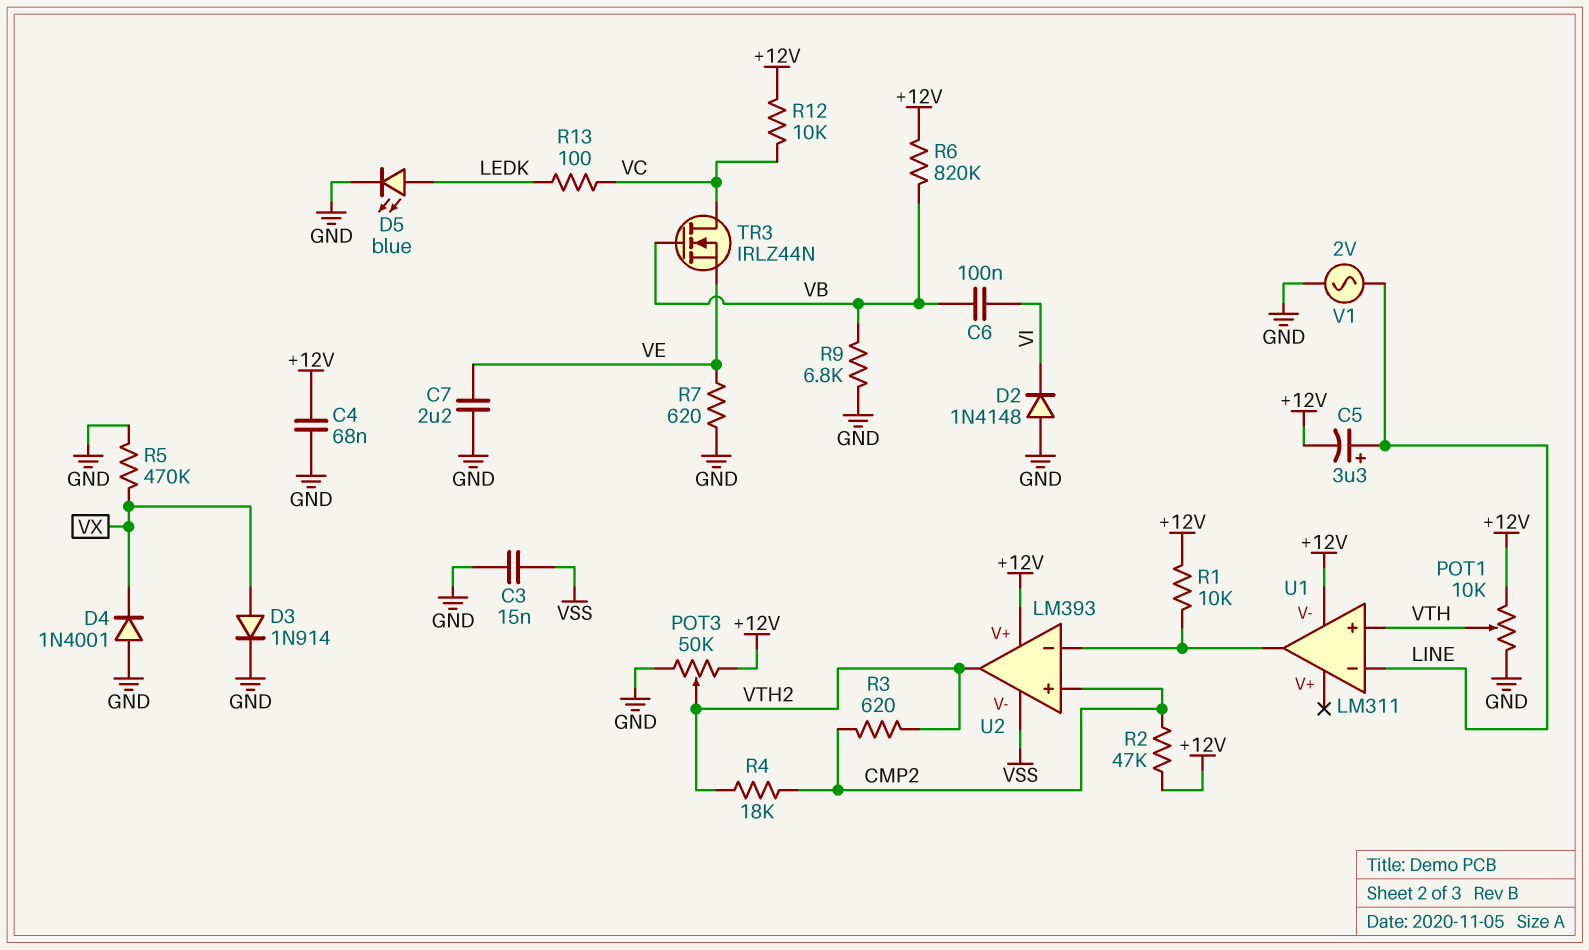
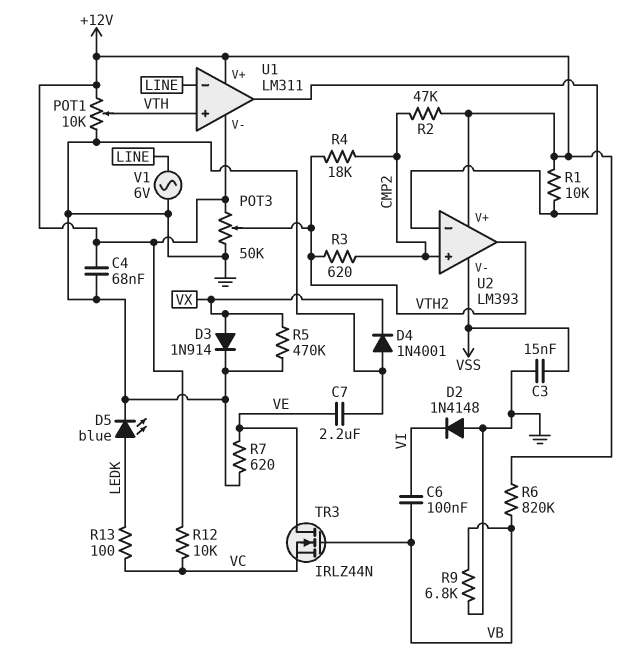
C5: 3.3uF (plus LINE, minus +12V) -> none
TR3: NMOS IRLZ44N (G VB, D VC, S VE) -> NMOS IRLZ44N (G VB, D VE, S VC)
U1 pin V+: none -> +12V
V1: AC 2V (GND, LINE) -> AC 6V (GND, LINE)

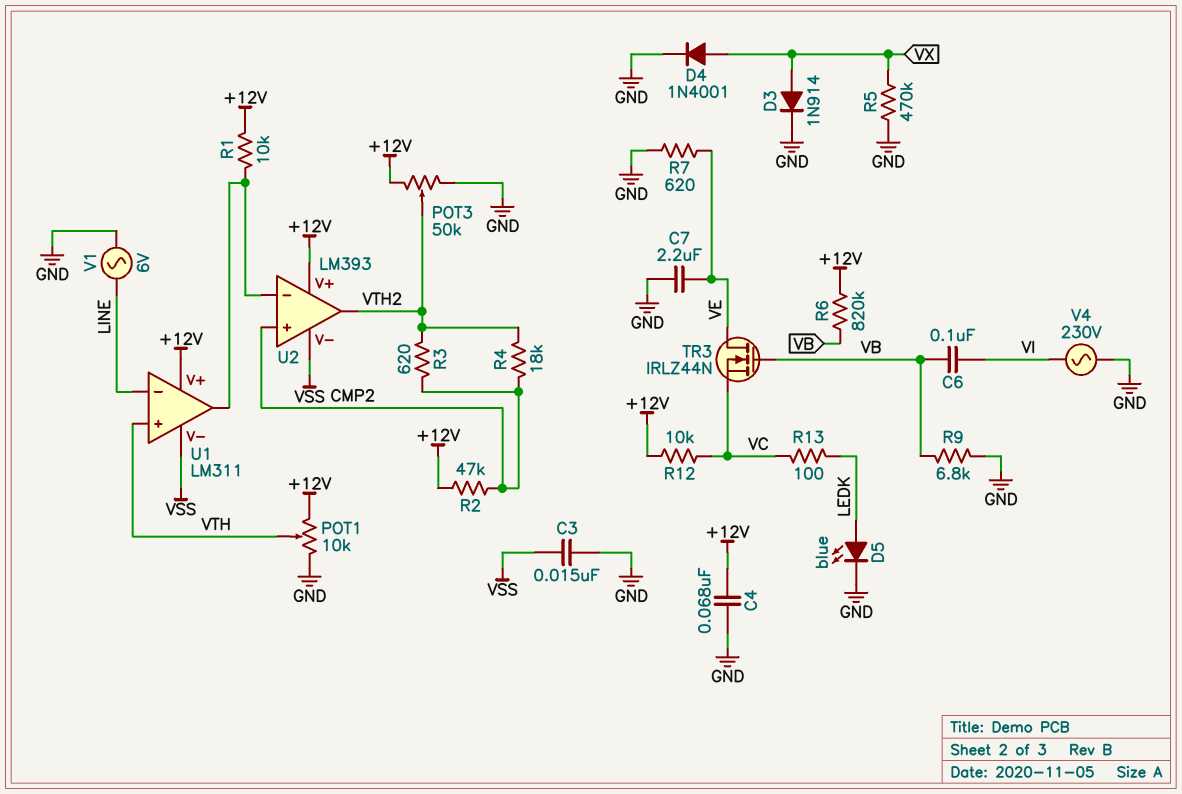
D2: diode 1N4148 (A GND, K VI) -> none
D4: diode 1N4001 (A GND, K VX) -> diode 1N4001 (A VX, K GND)
U1 pin V-: +12V -> VSS
V4: none -> AC 230V (GND, VI)

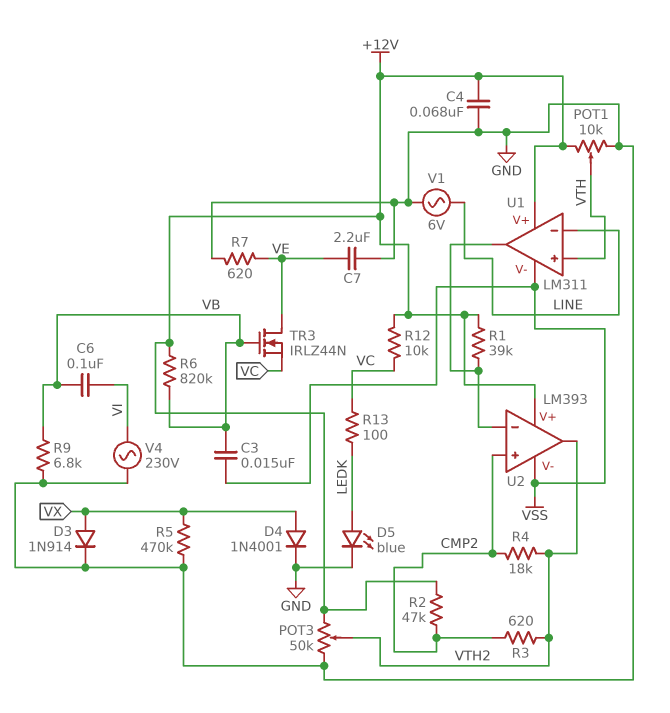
C3: 15nF (GND, VSS) -> 15nF (VB, VSS)
R1: 10k (+12V, U1/out) -> 39k (+12V, U1/out)

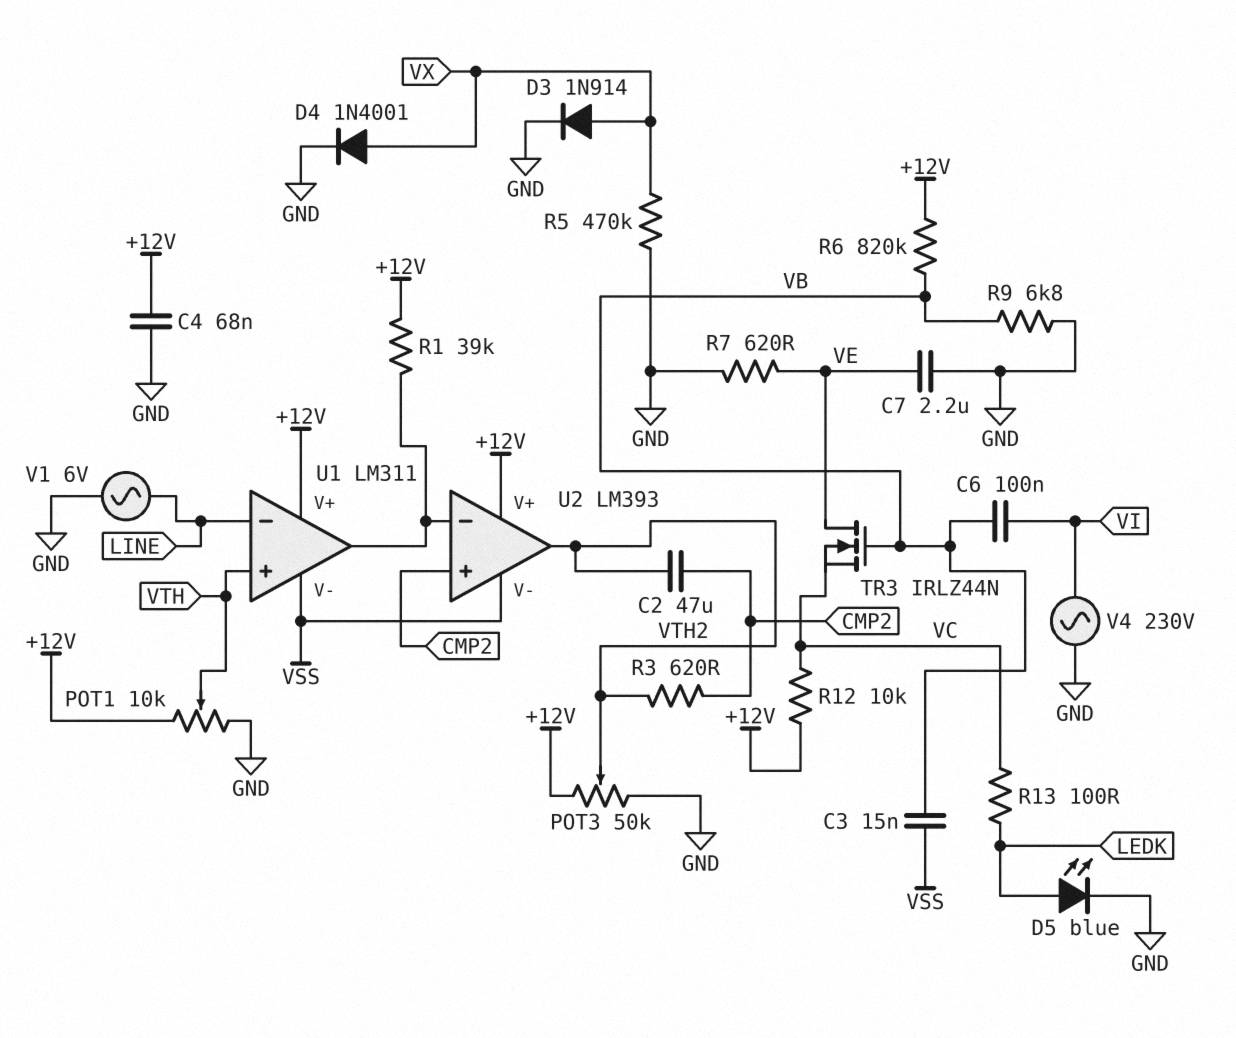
C2: none -> 47uF (CMP2, VTH2)
R2: 47k (+12V, CMP2) -> none
R4: 18k (CMP2, VTH2) -> none

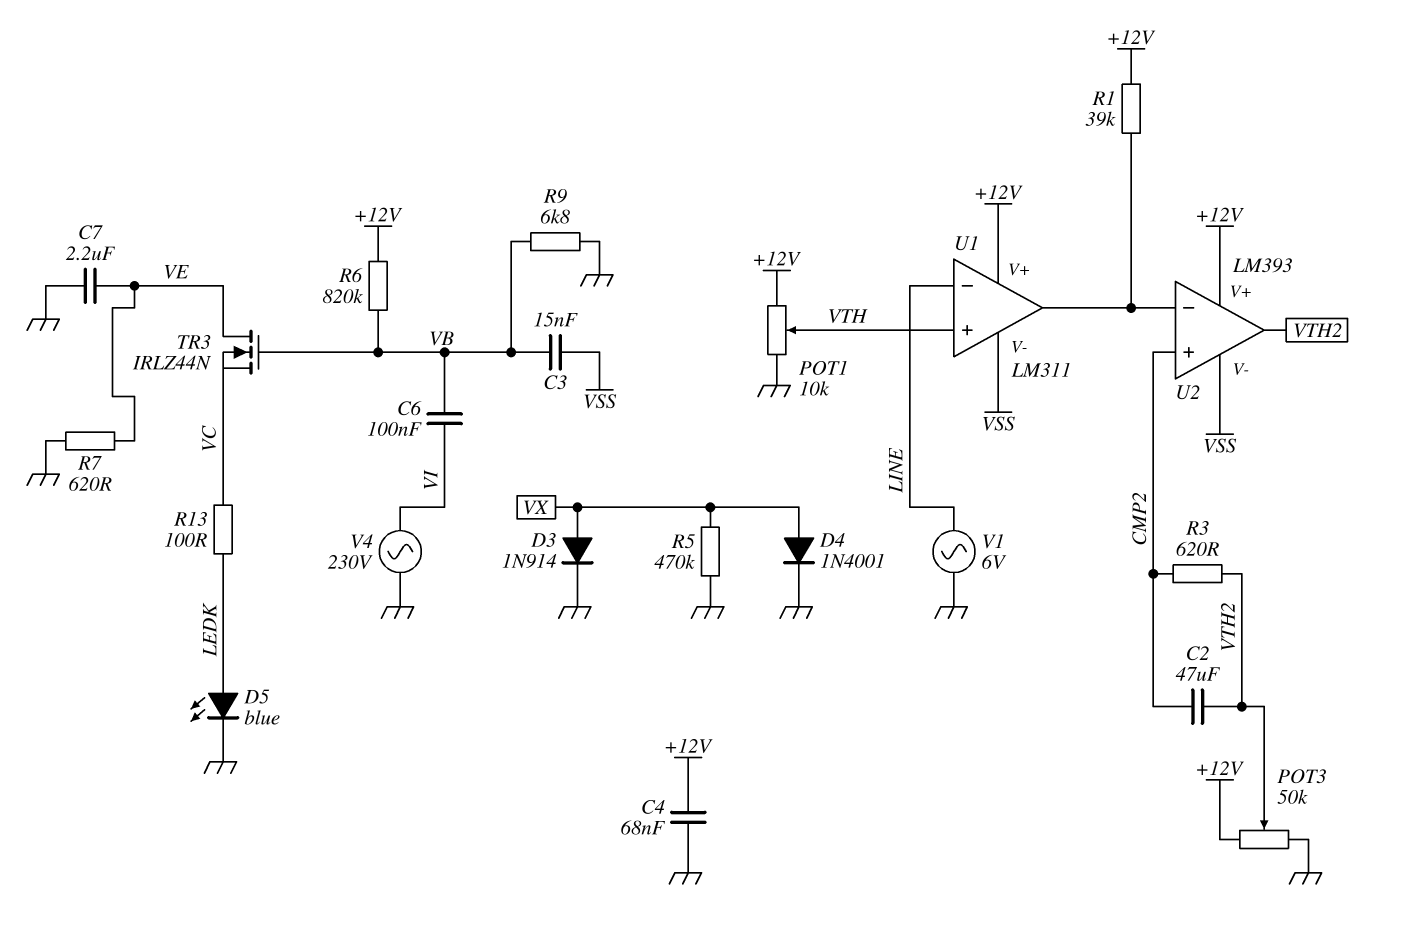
R12: 10k (+12V, VC) -> none

